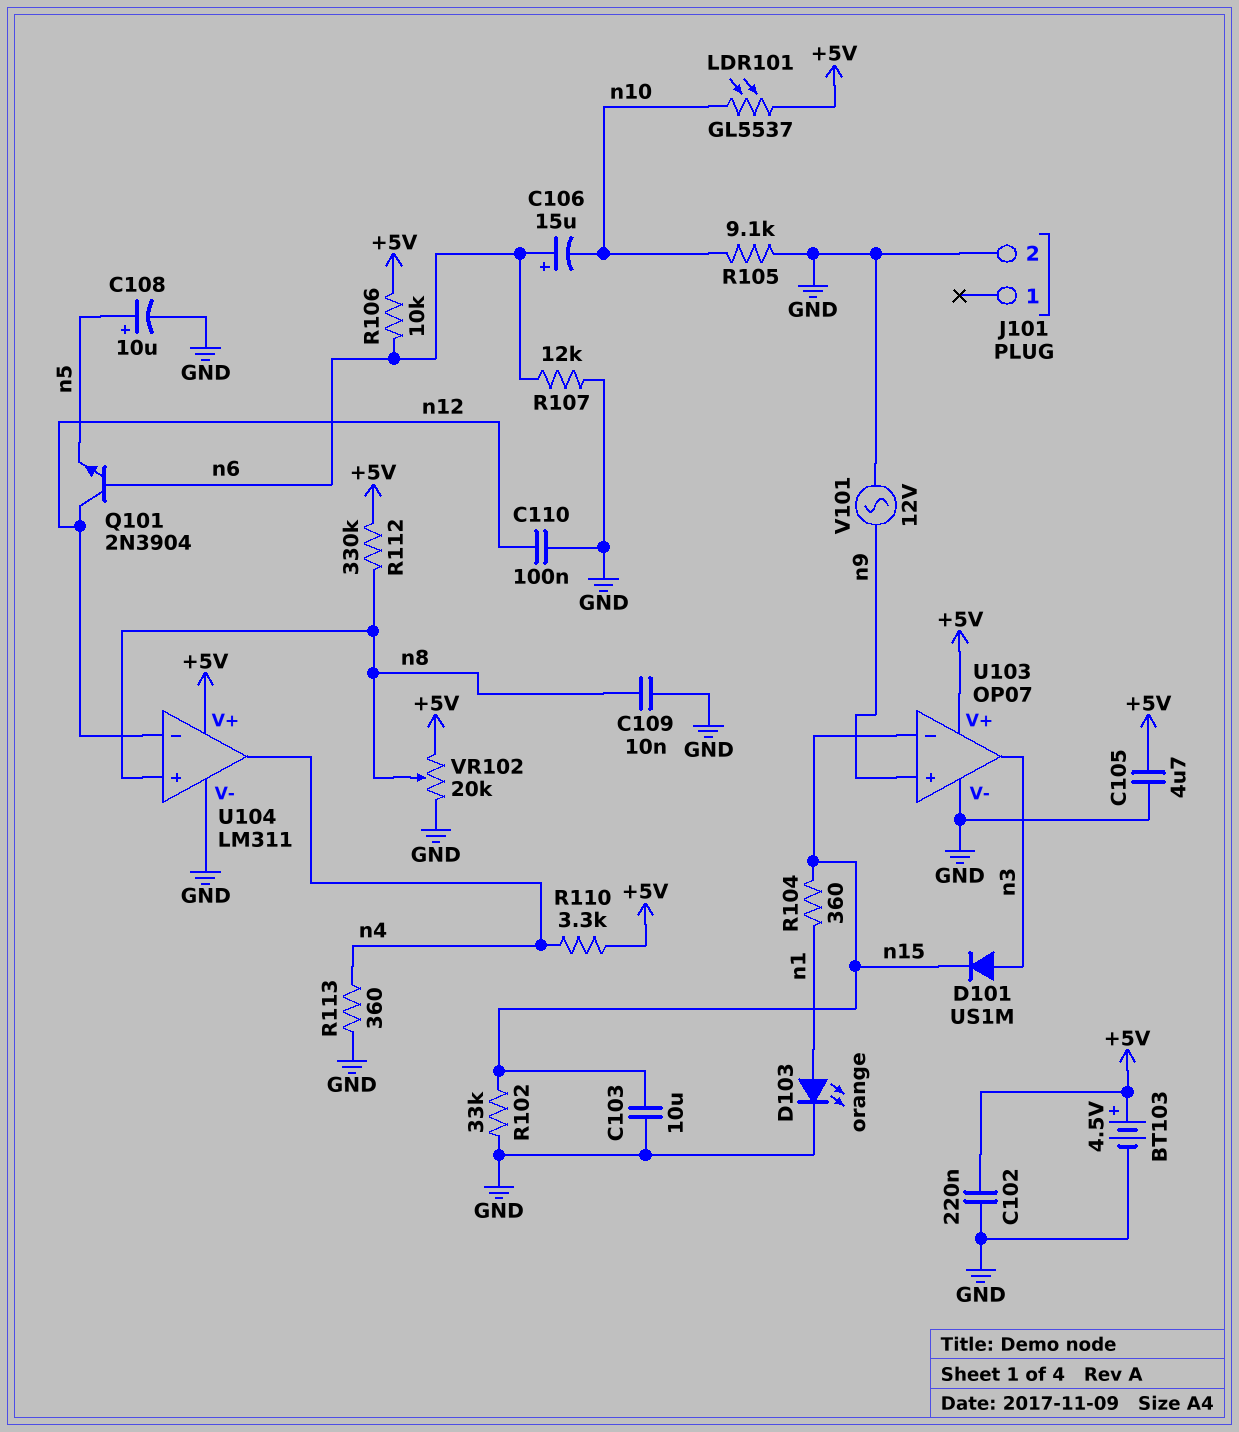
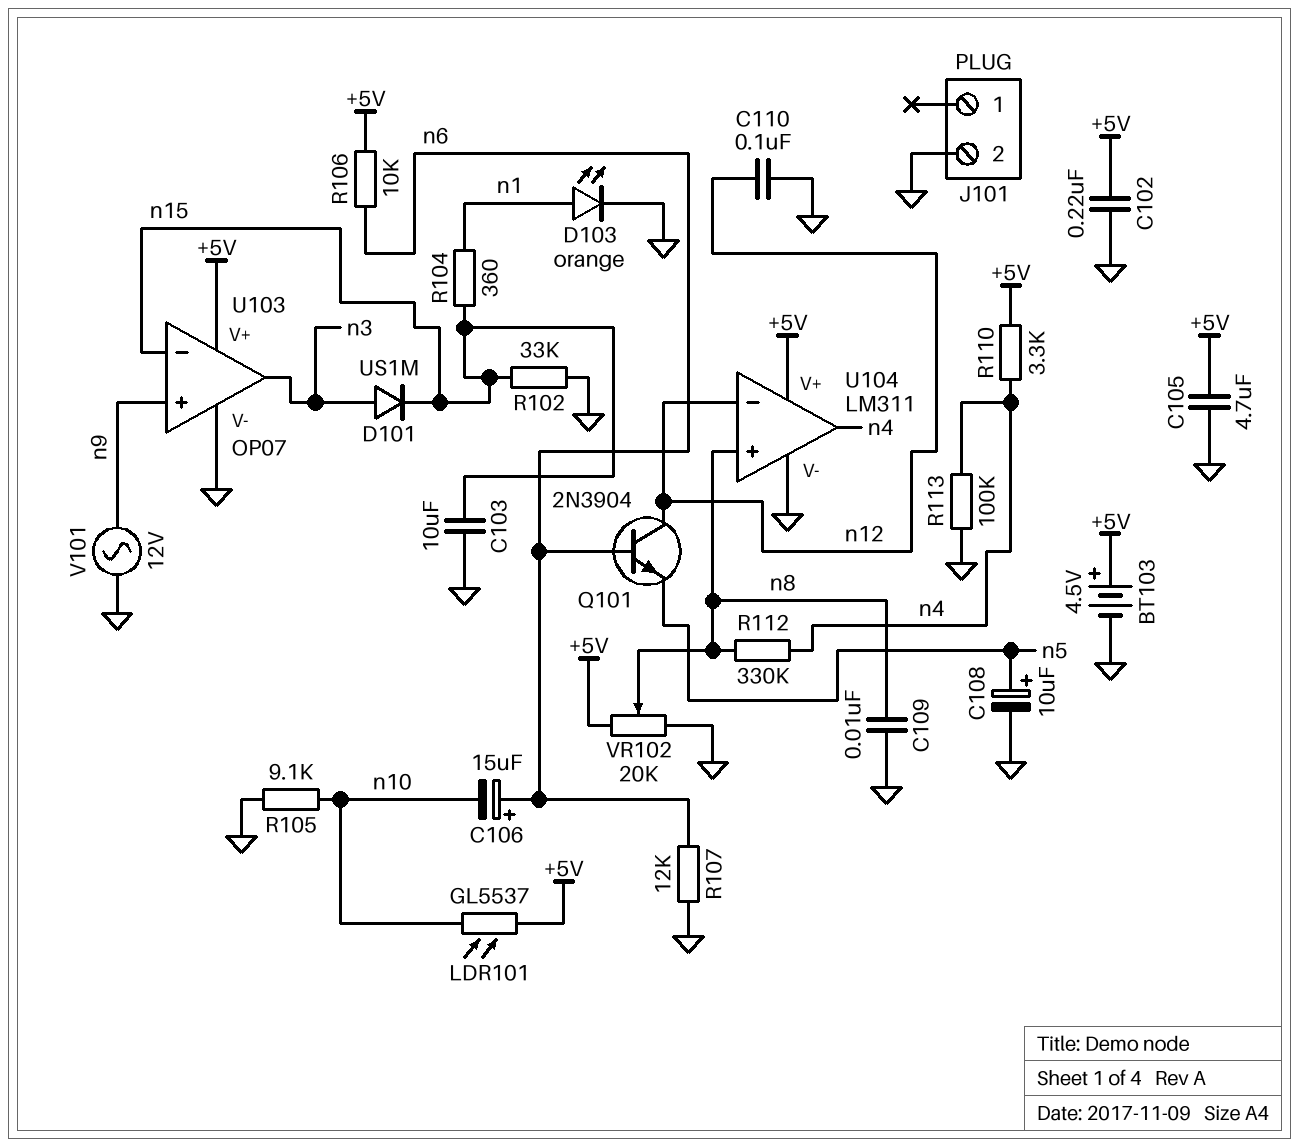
R112: 330k (+5V, n8) -> 330k (n4, n8)
R113: 360 (GND, n4) -> 100k (GND, n4)

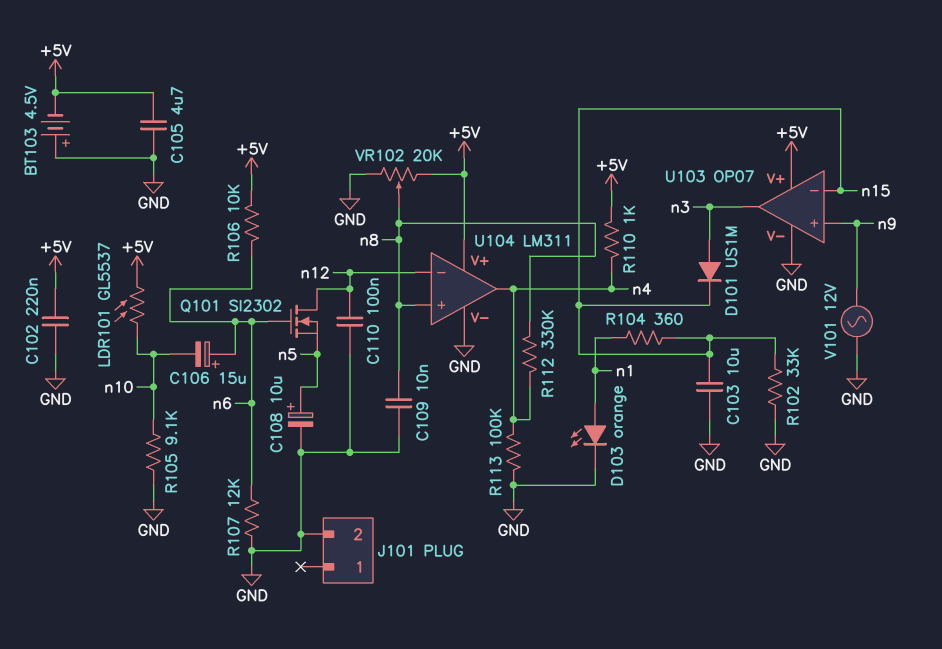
BT103: 4.5V (plus +5V, minus GND) -> 4.5V (plus GND, minus +5V)
Q101: NPN 2N3904 (B n6, C n12, E n5) -> NMOS SI2302 (G n6, D n12, S n5)
R110: 3.3k (+5V, n4) -> 1k (+5V, n4)

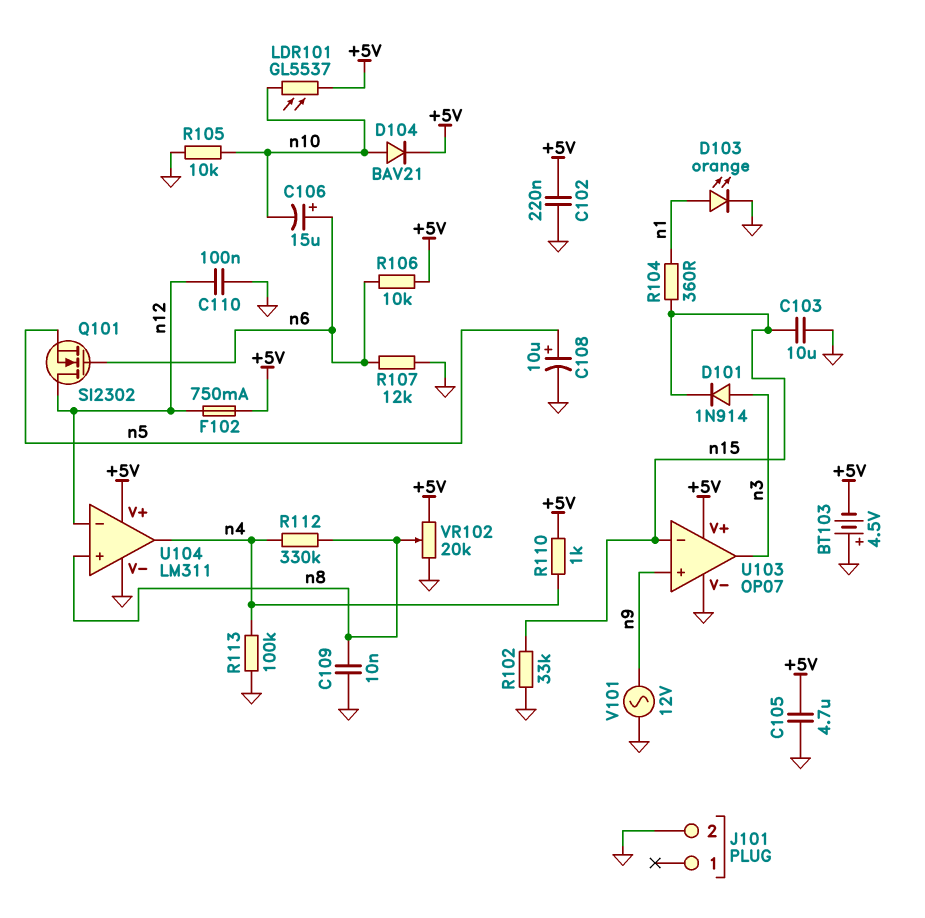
D101: diode US1M (A n3, K n15) -> diode 1N914 (A n3, K n15)
D104: none -> diode BAV21 (A n10, K +5V)
F102: none -> 750mA (+5V, n12)
R105: 9.1k (GND, n10) -> 10k (GND, n10)

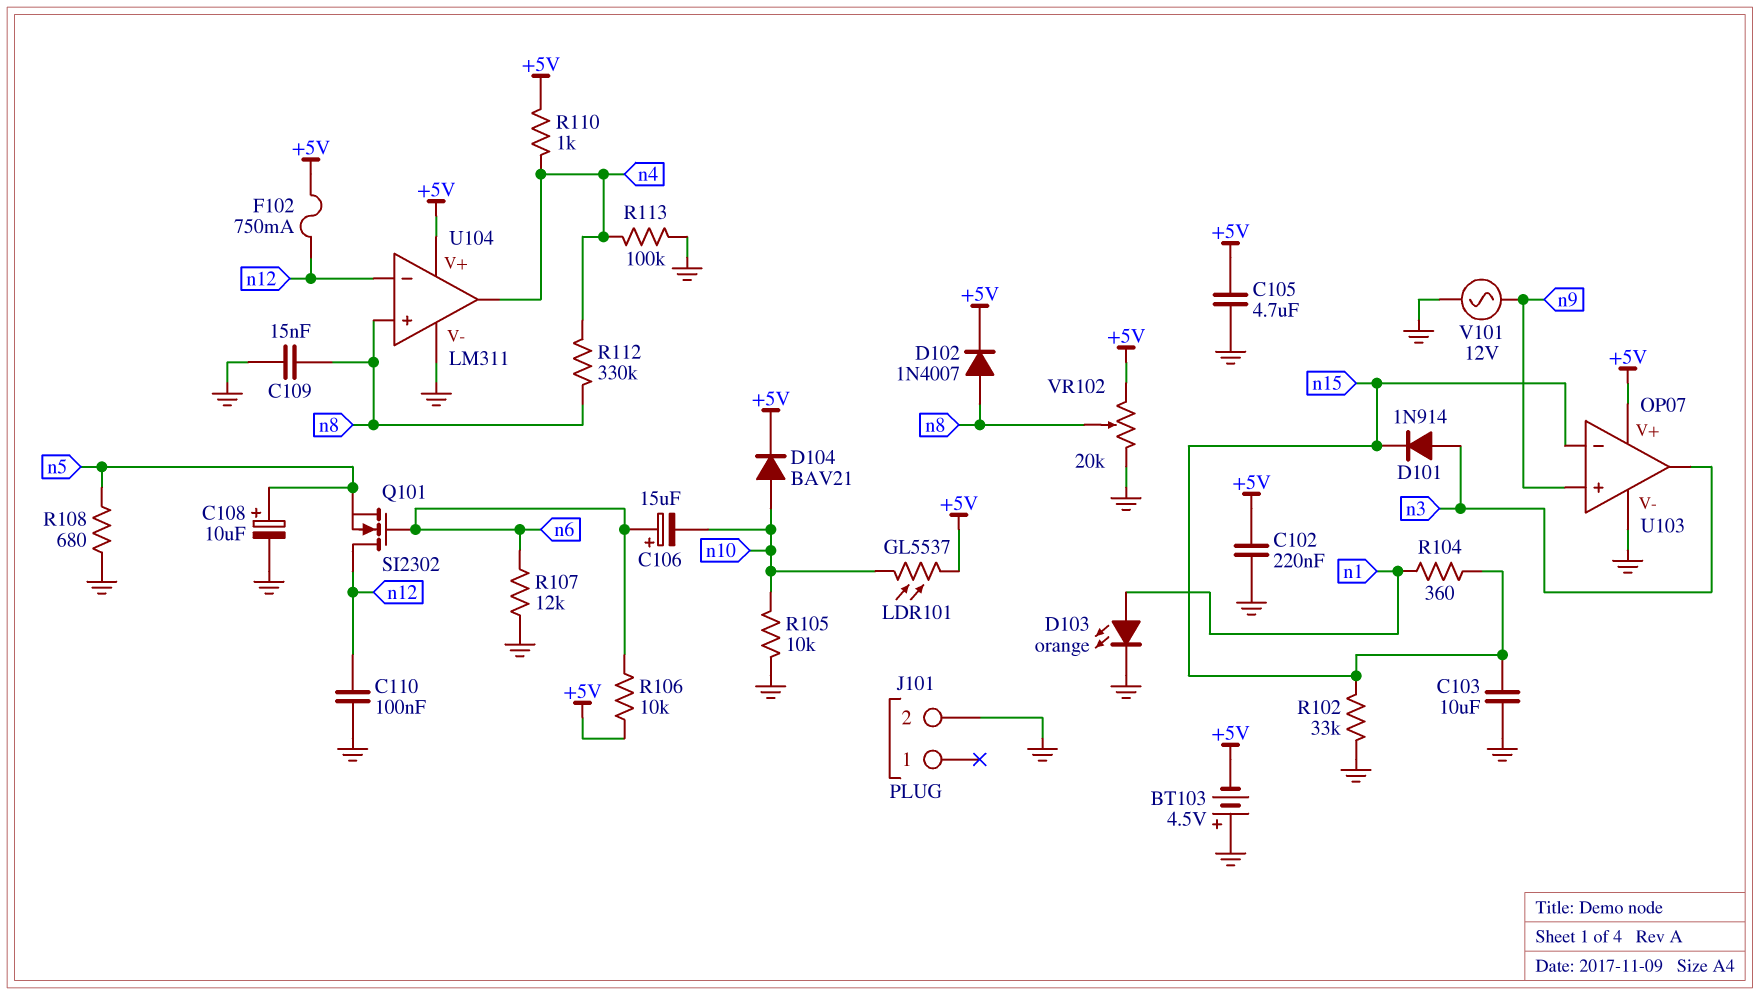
C109: 10nF (GND, n8) -> 15nF (GND, n8)
D102: none -> diode 1N4007 (A n8, K +5V)
R108: none -> 680 (GND, n5)

